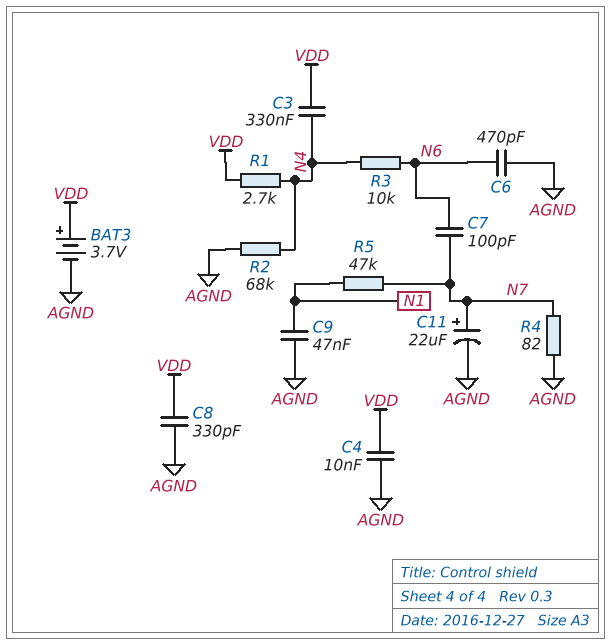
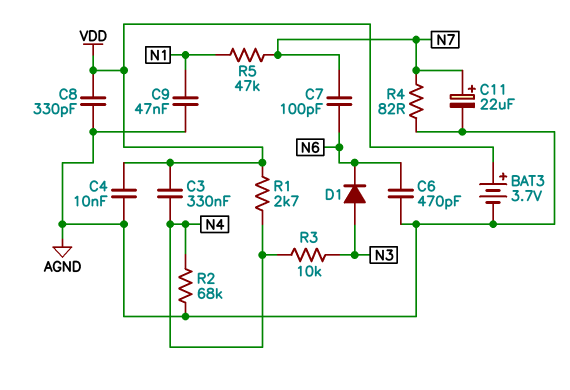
D1: none -> diode (A N3, K N6)
R3: 10k (N4, N6) -> 10k (N3, N4)

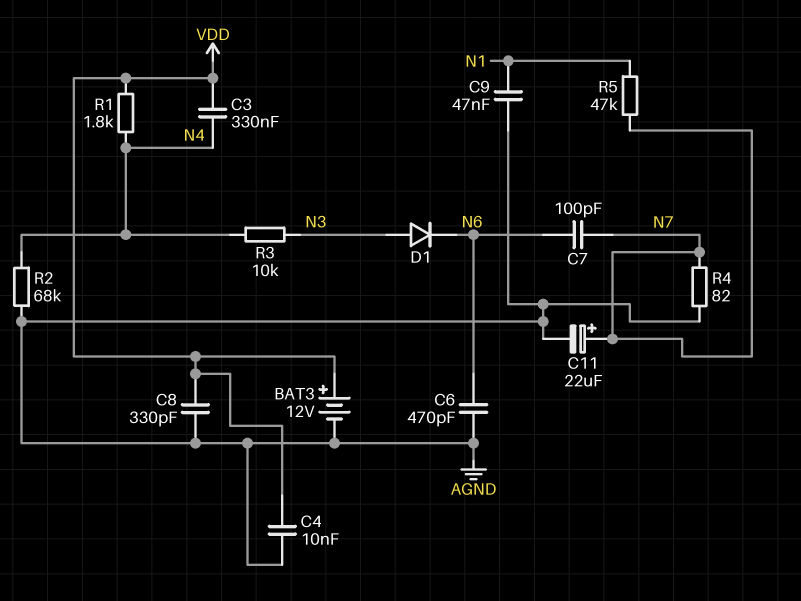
BAT3: 3.7V (plus VDD, minus AGND) -> 12V (plus VDD, minus AGND)
R1: 2.7k (N4, VDD) -> 1.8k (N4, VDD)

